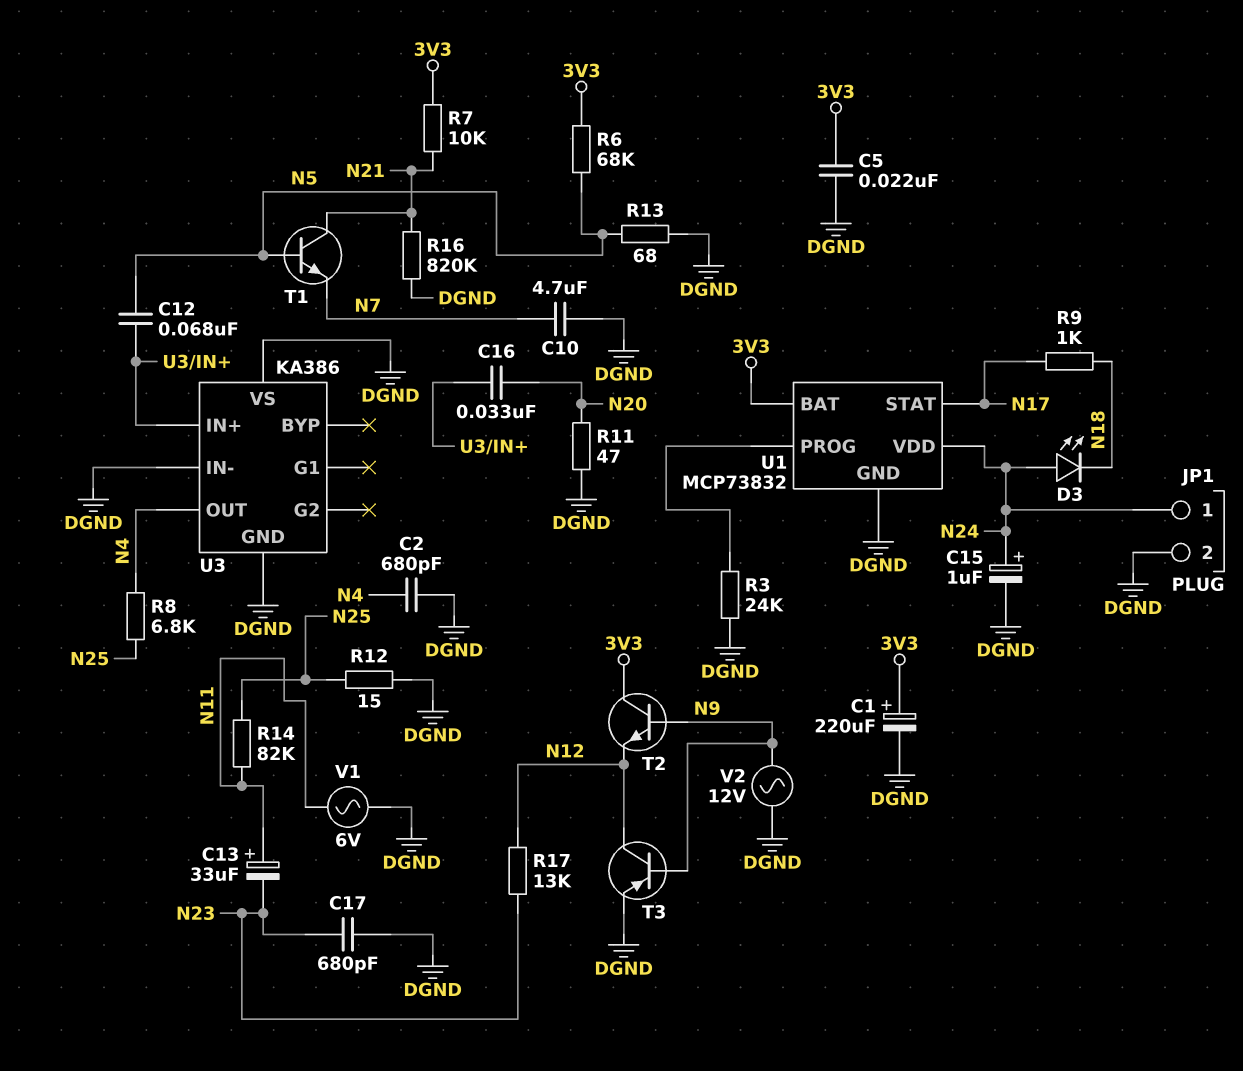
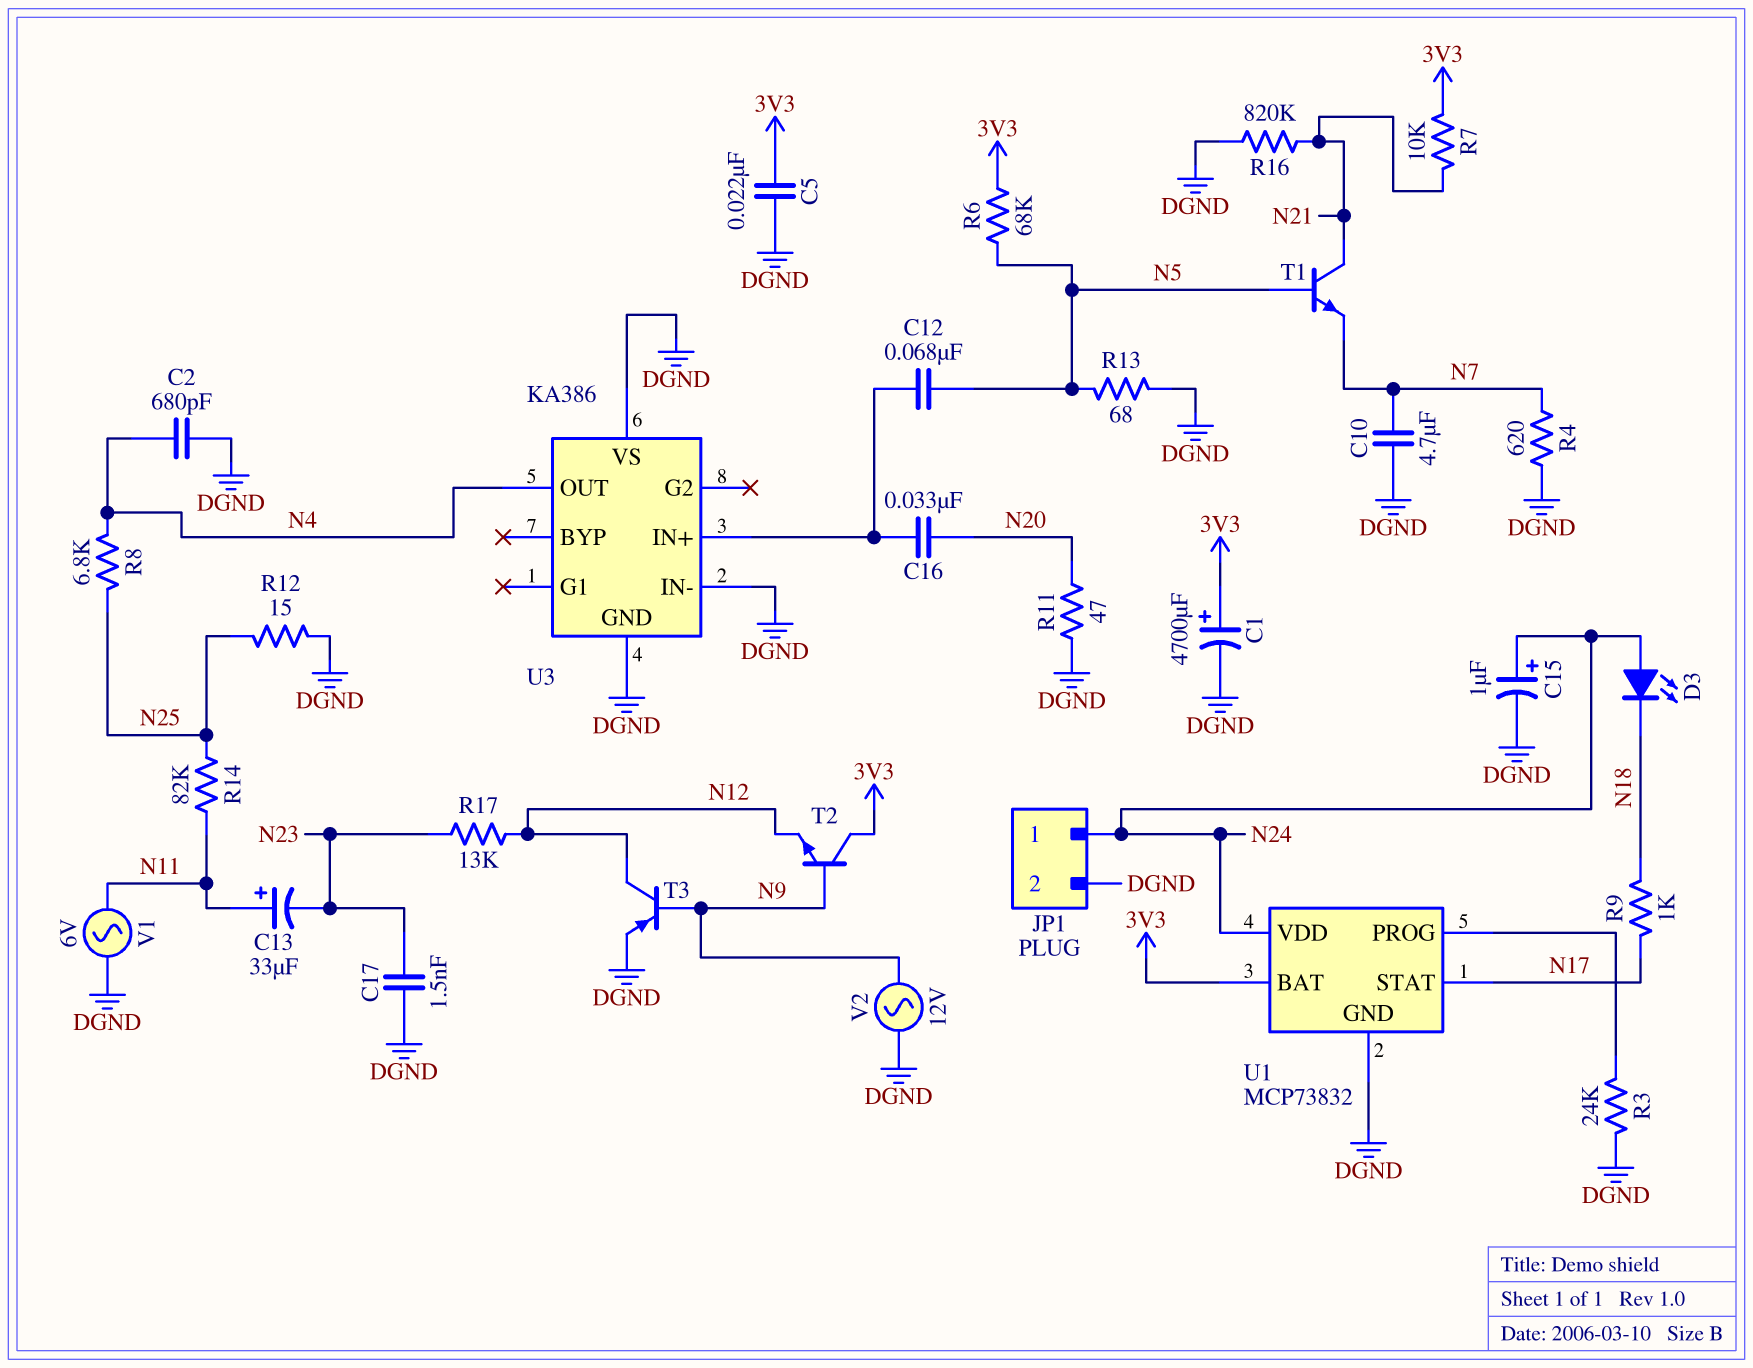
C1: 220uF (plus 3V3, minus DGND) -> 4700uF (plus 3V3, minus DGND)
C17: 680pF (DGND, N23) -> 1.5nF (DGND, N23)
R4: none -> 620 (DGND, N7)

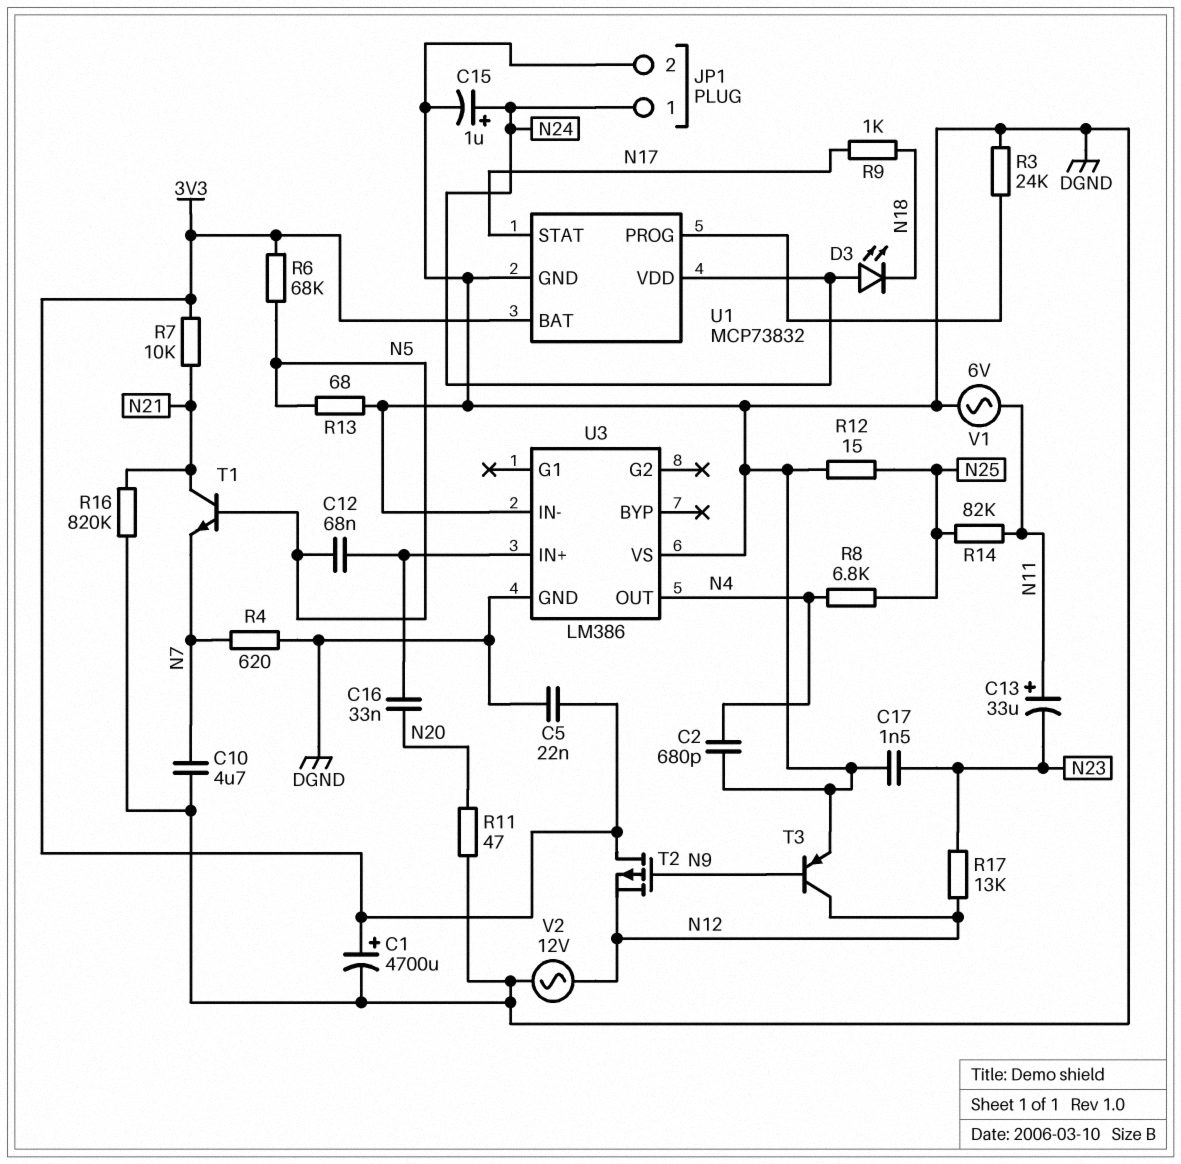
T2: NPN (B N9, C 3V3, E N12) -> PMOS (G N9, D 3V3, S N12)
U3: KA386 -> LM386
V2: AC 12V (DGND, N9) -> AC 12V (DGND, N12)

